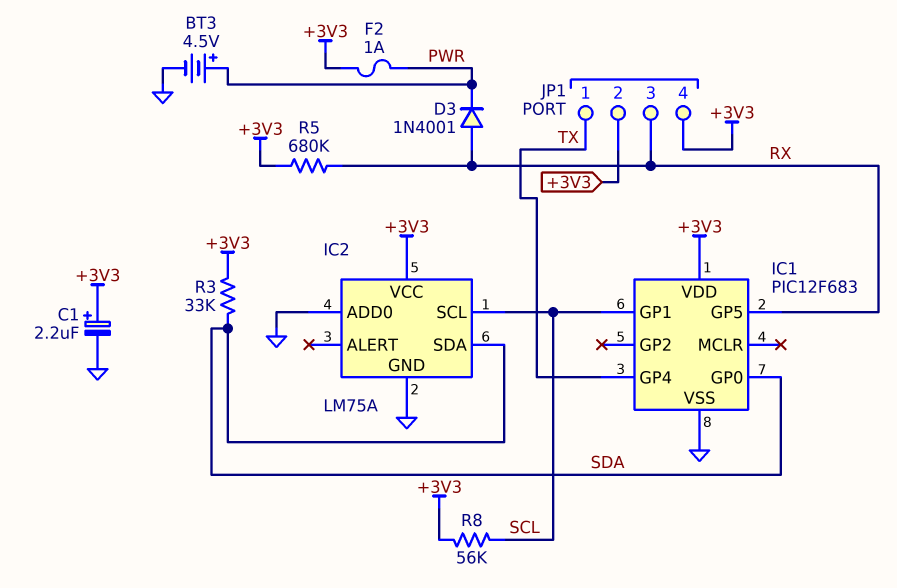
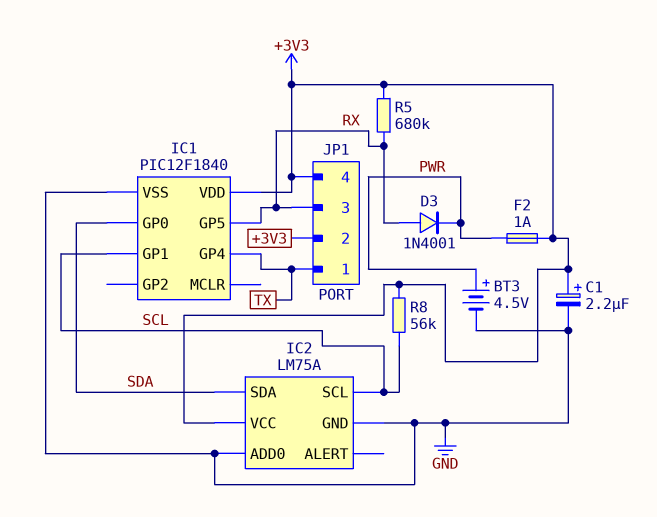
IC1: PIC12F683 -> PIC12F1840
R3: 33k (+3V3, SDA) -> none

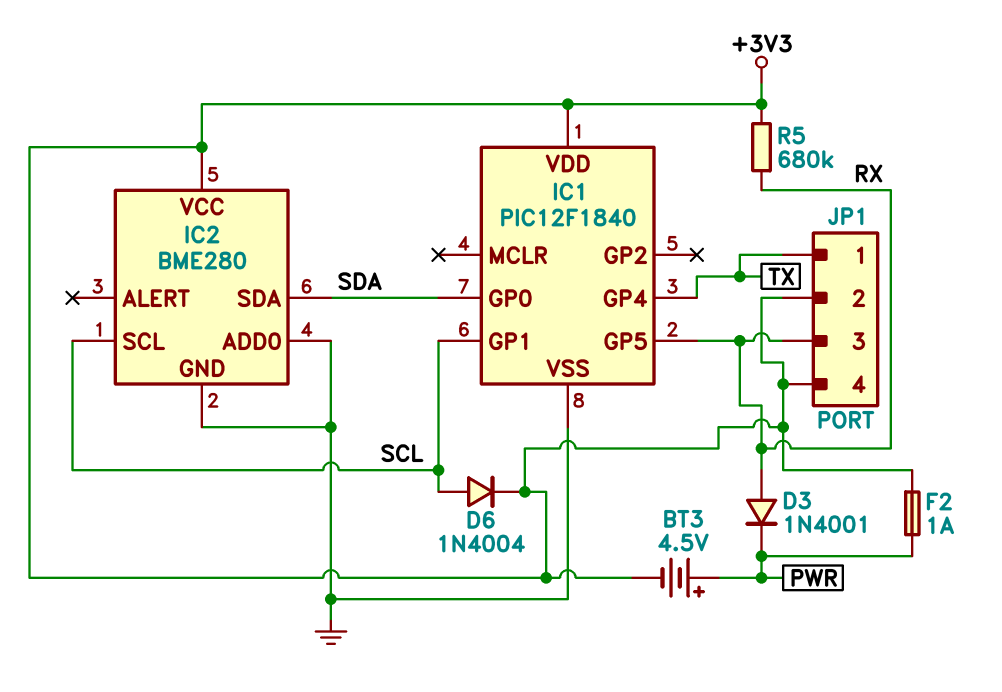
BT3: 4.5V (plus PWR, minus GND) -> 4.5V (plus PWR, minus +3V3)
C1: 2.2uF (plus +3V3, minus GND) -> none
D6: none -> diode 1N4004 (A SCL, K +3V3)
IC2: LM75A -> BME280
R8: 56k (+3V3, SCL) -> none

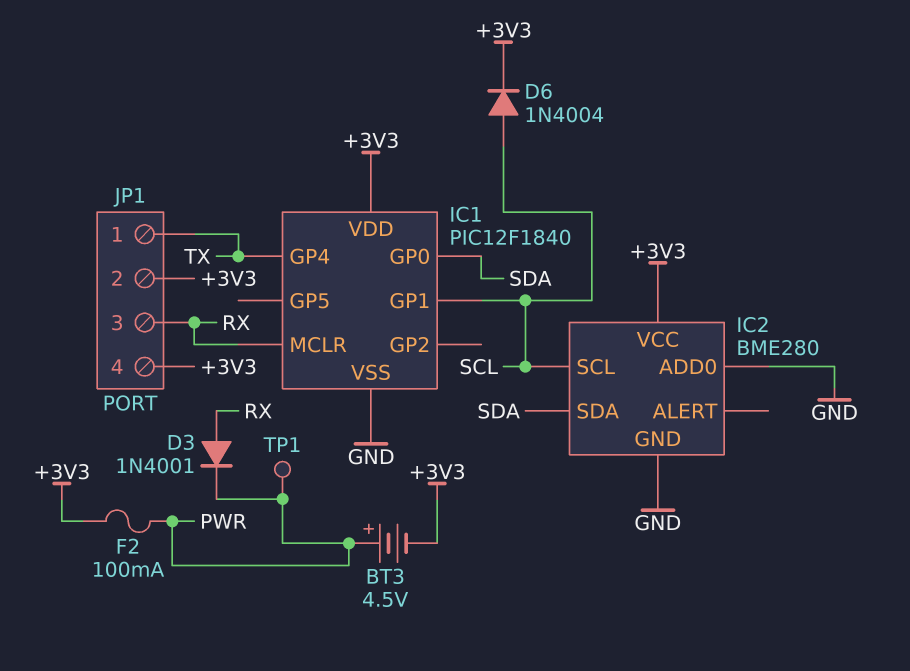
F2: 1A (+3V3, PWR) -> 100mA (+3V3, PWR)
IC1 pin GP5: RX -> none
IC1 pin MCLR: none -> RX
R5: 680k (+3V3, RX) -> none
TP1: none -> test point (PWR)

